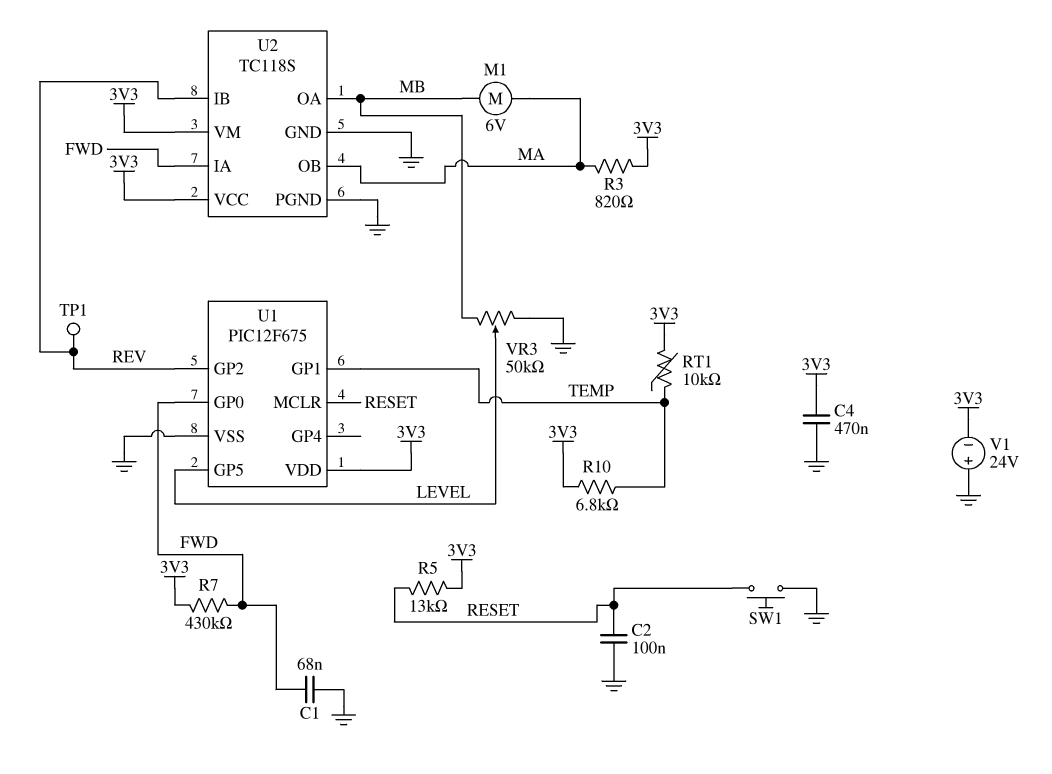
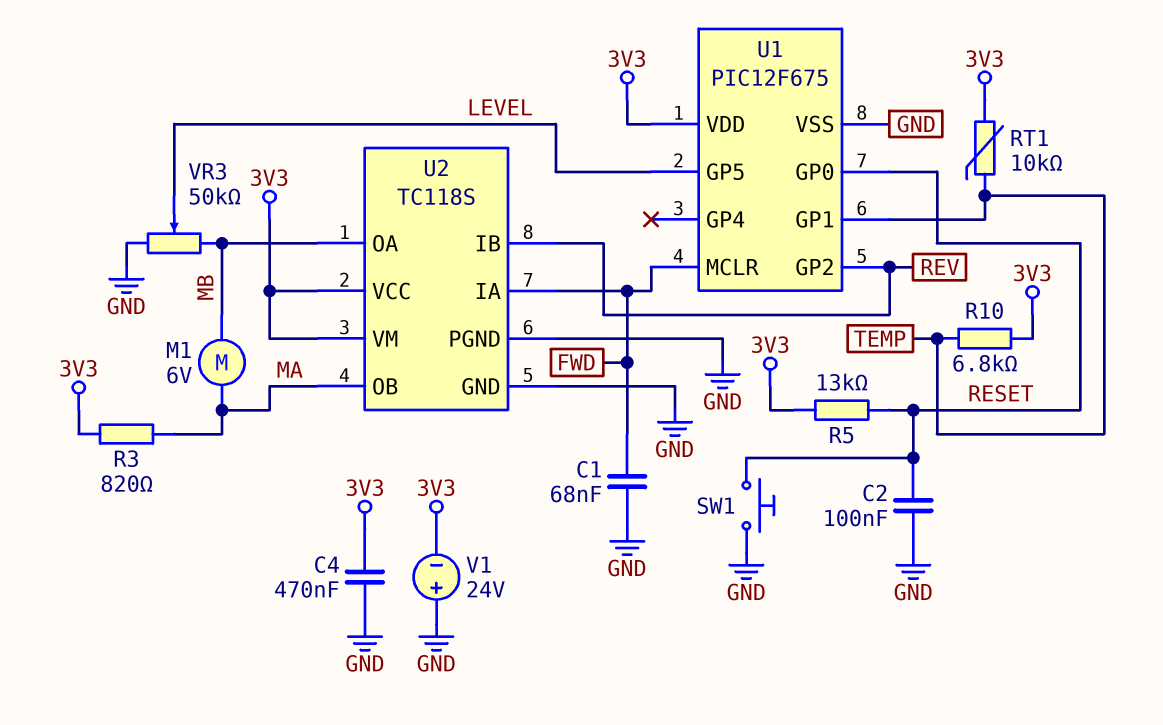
R7: 430k (3V3, FWD) -> none
TP1: test point (REV) -> none
U1 pin GP0: FWD -> RESET
U1 pin MCLR: RESET -> FWD

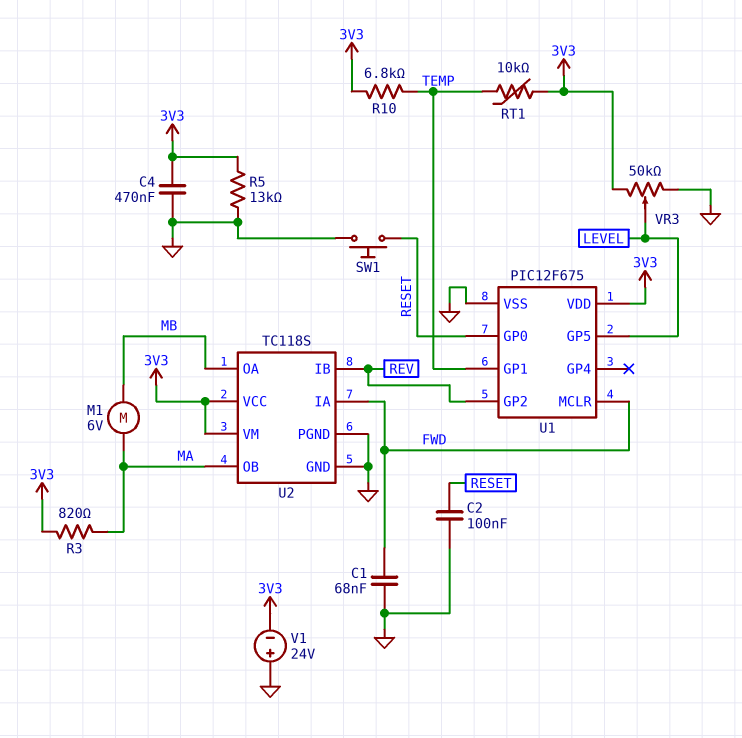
R5: 13k (3V3, RESET) -> 13k (3V3, GND)
VR3: 50k (GND, MB, wiper LEVEL) -> 50k (3V3, GND, wiper LEVEL)

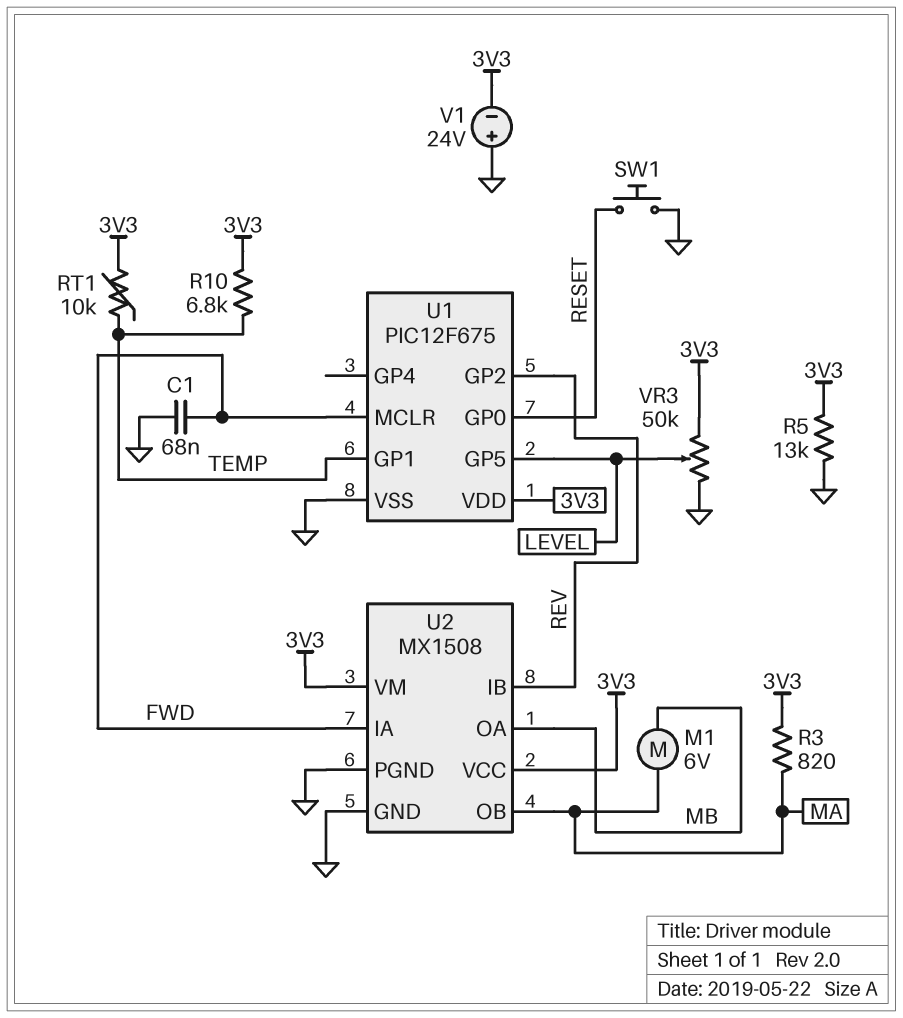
C2: 100nF (GND, RESET) -> none
C4: 470nF (3V3, GND) -> none
U2: TC118S -> MX1508

